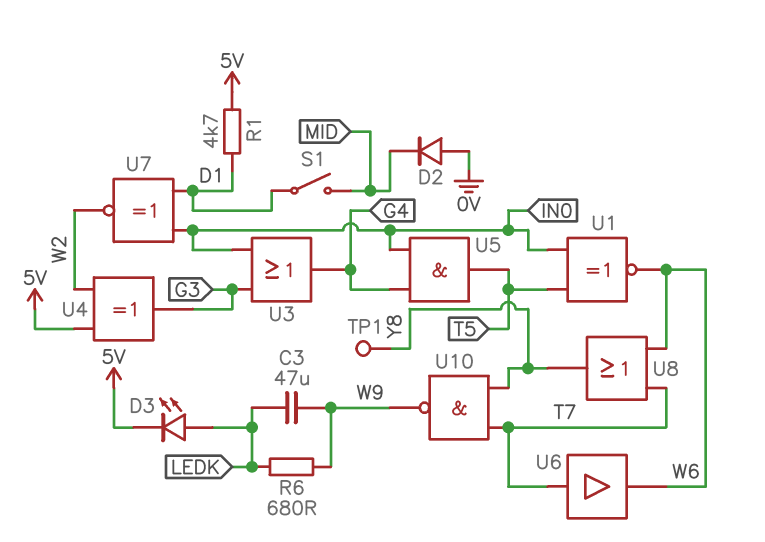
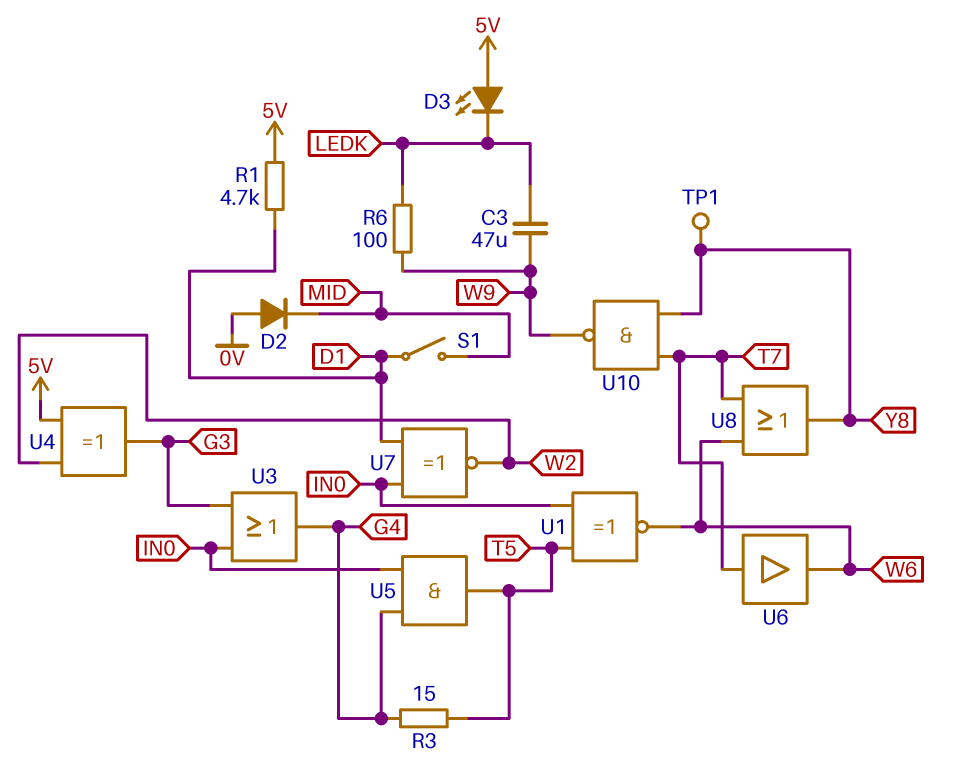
D3: LED (A LEDK, K 5V) -> LED (A 5V, K LEDK)
R3: none -> 15 (G4, T5)
R6: 680 (LEDK, W9) -> 100 (LEDK, W9)

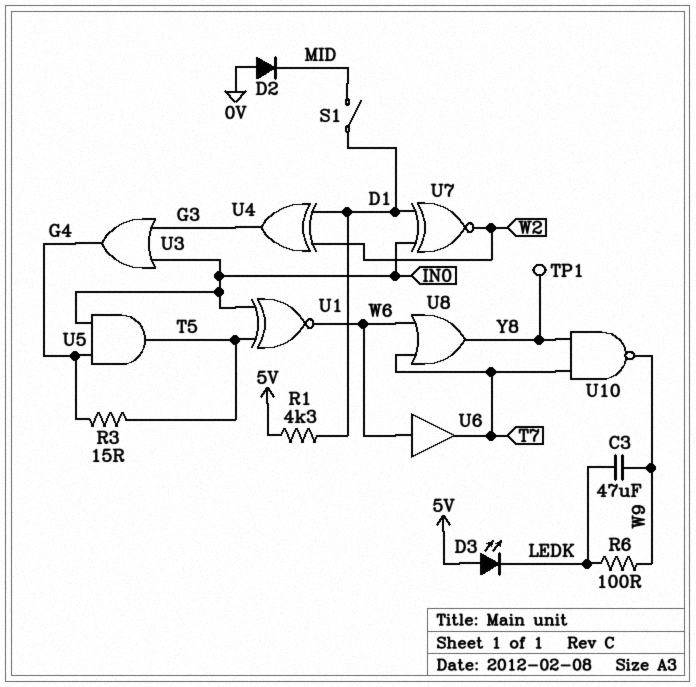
R1: 4.7k (5V, D1) -> 4.3k (5V, D1)
U4: XOR (in 5V, in W2, out G3) -> XOR (in D1, in W2, out G3)
U6: buffer (in T7, out W6) -> buffer (in W6, out T7)

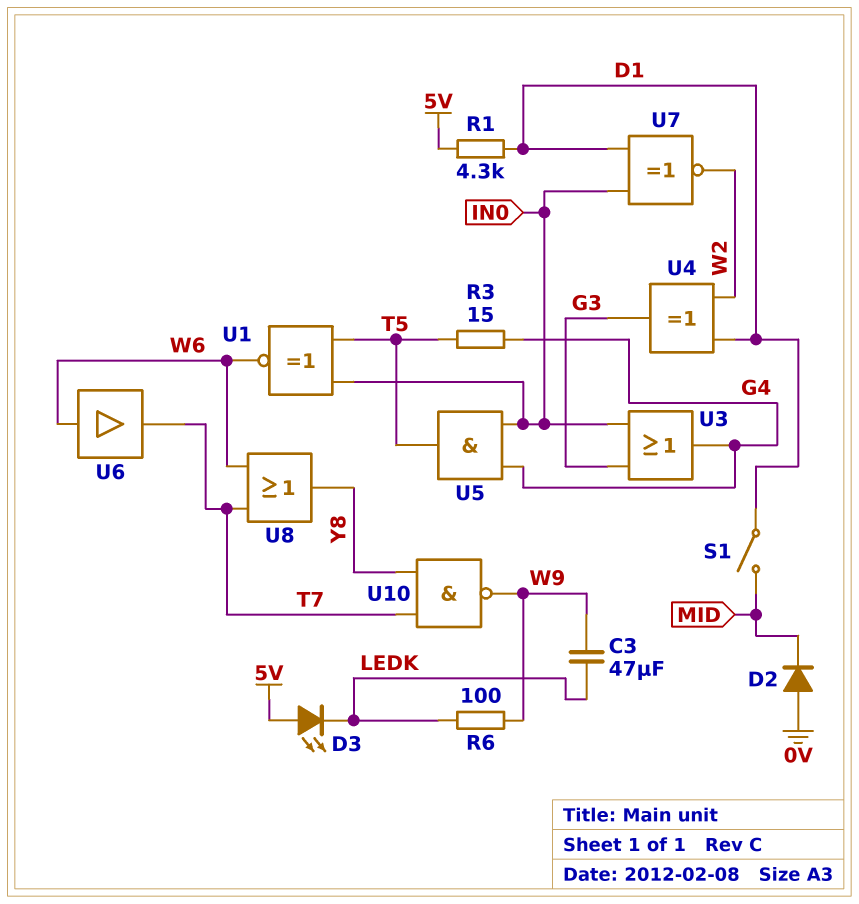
TP1: test point (Y8) -> none

